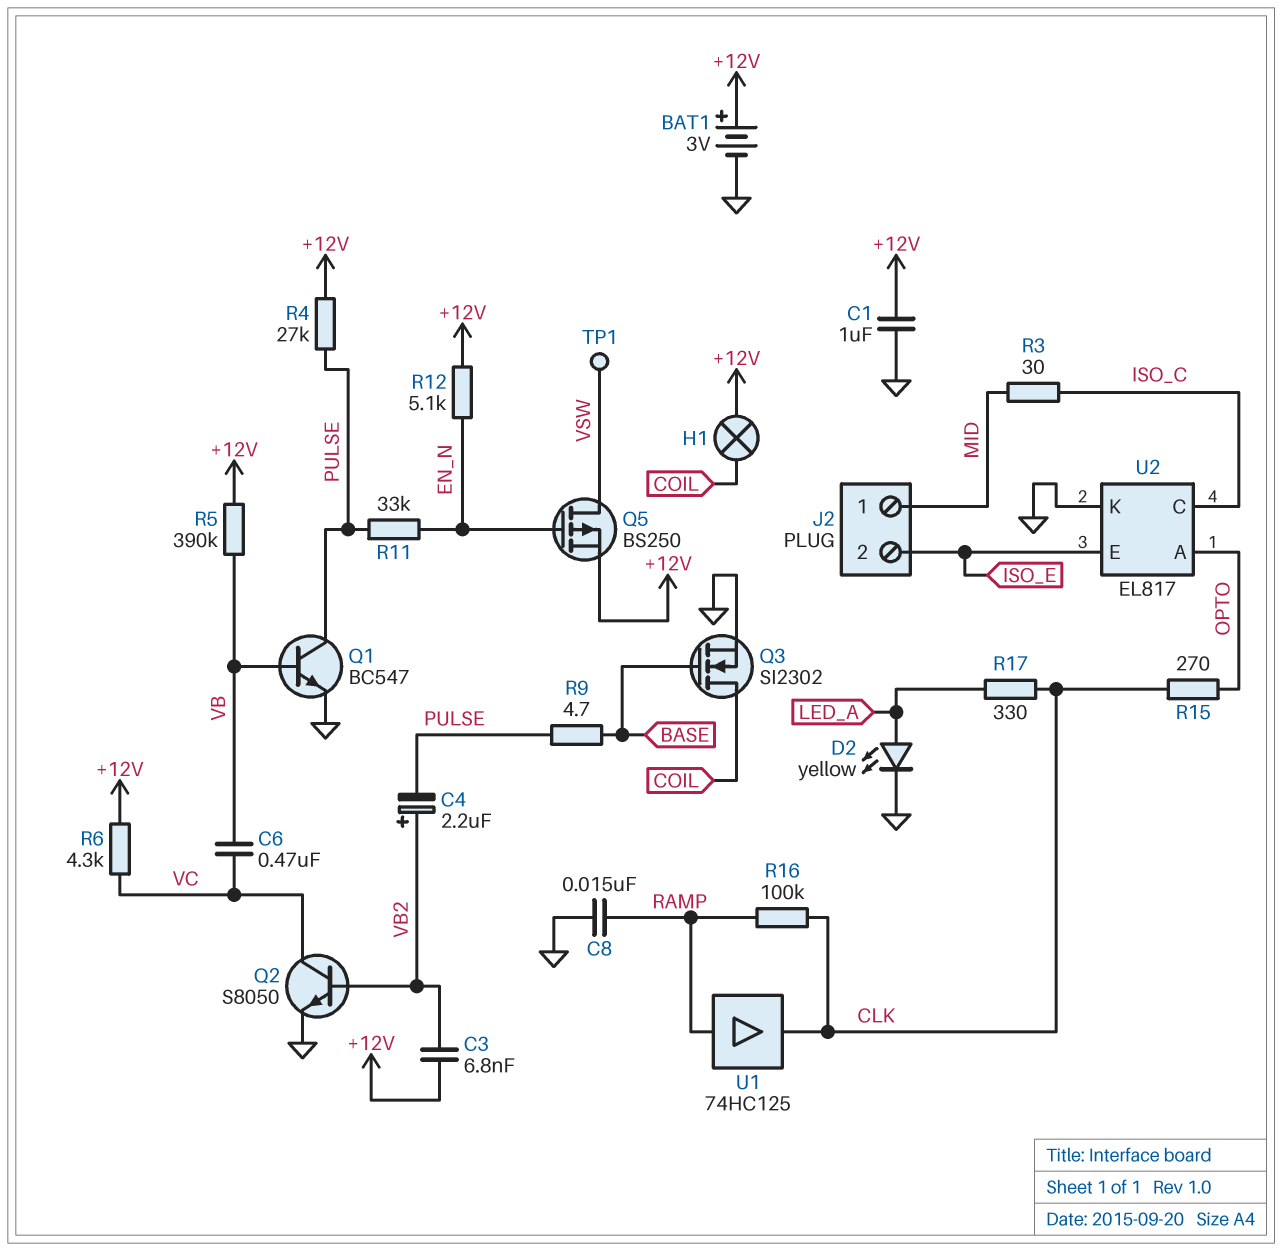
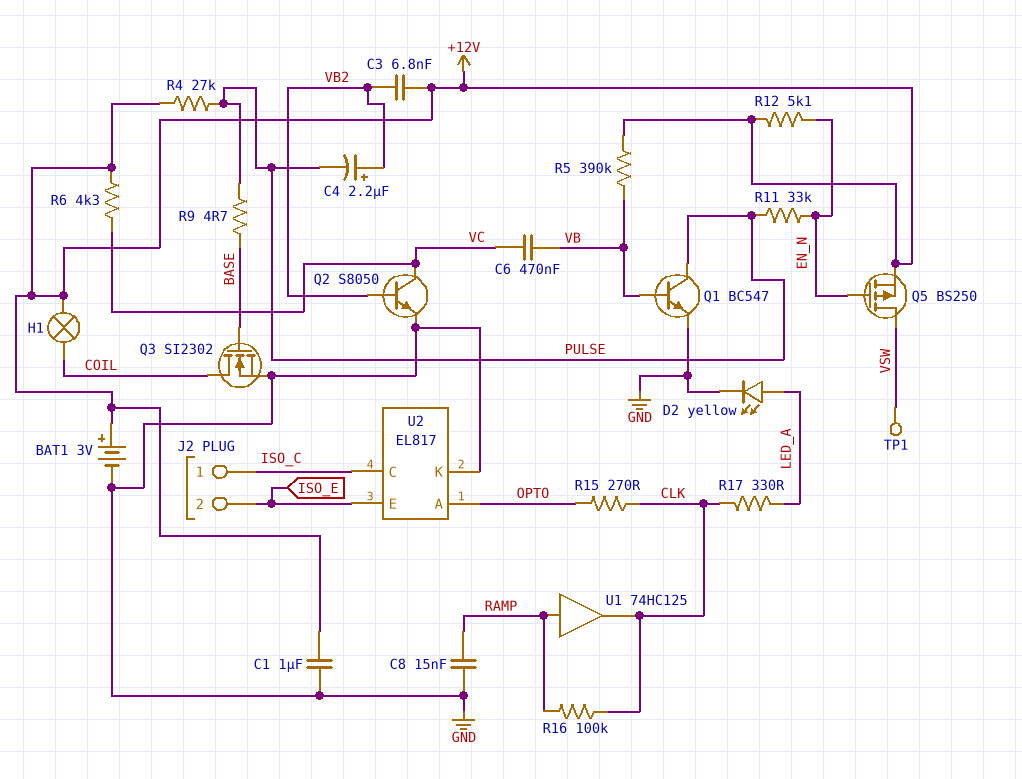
J2 pin 1: MID -> ISO_C
R3: 30 (ISO_C, MID) -> none

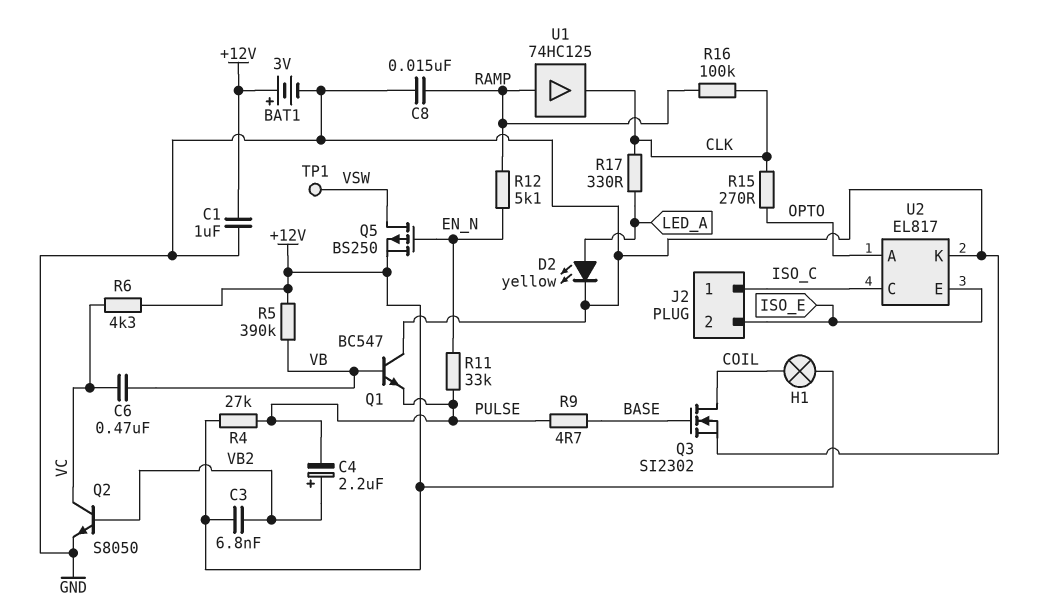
Q1: NPN BC547 (B VB, C PULSE, E GND) -> NPN BC547 (B VB, C GND, E PULSE)
R12: 5.1k (+12V, EN_N) -> 5.1k (EN_N, RAMP)

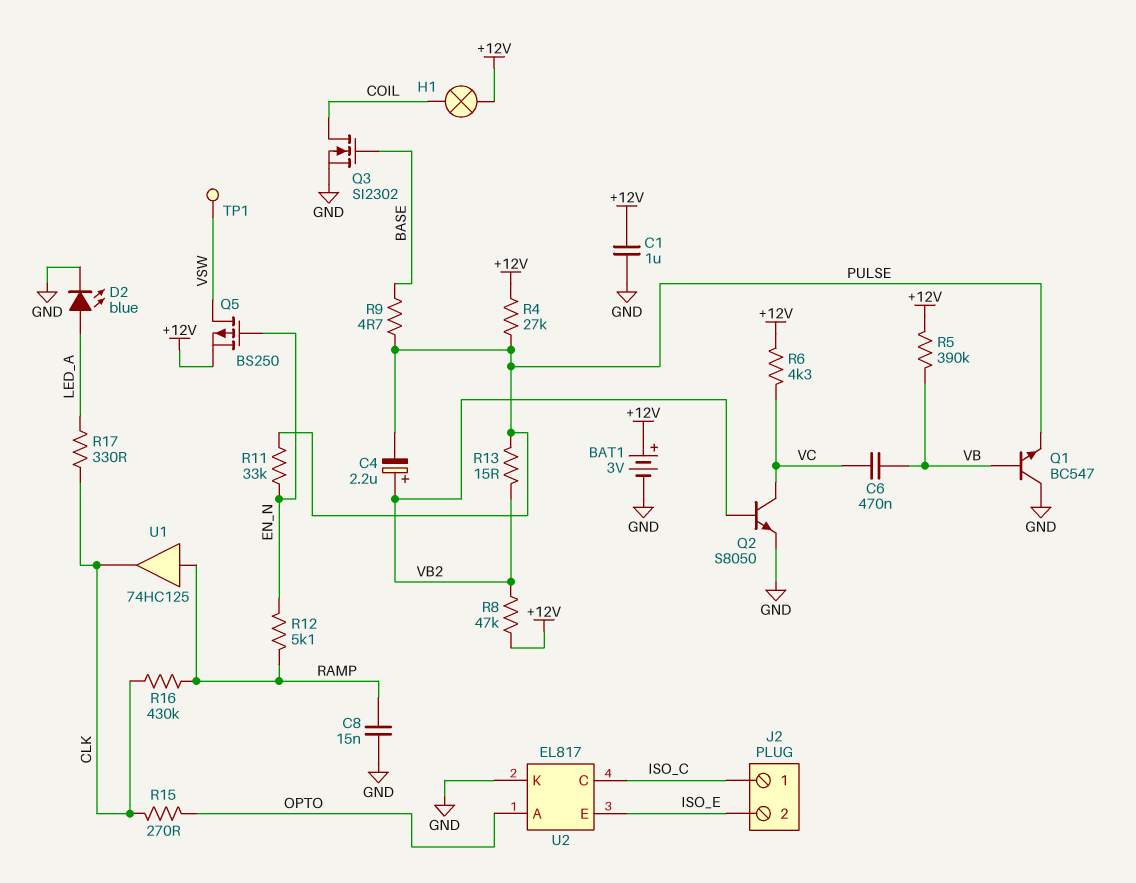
C3: 6.8nF (+12V, VB2) -> none
D2: LED yellow (A LED_A, K GND) -> LED blue (A LED_A, K GND)
R8: none -> 47k (+12V, VB2)
R13: none -> 15 (PULSE, VB2)
R16: 100k (CLK, RAMP) -> 430k (CLK, RAMP)

